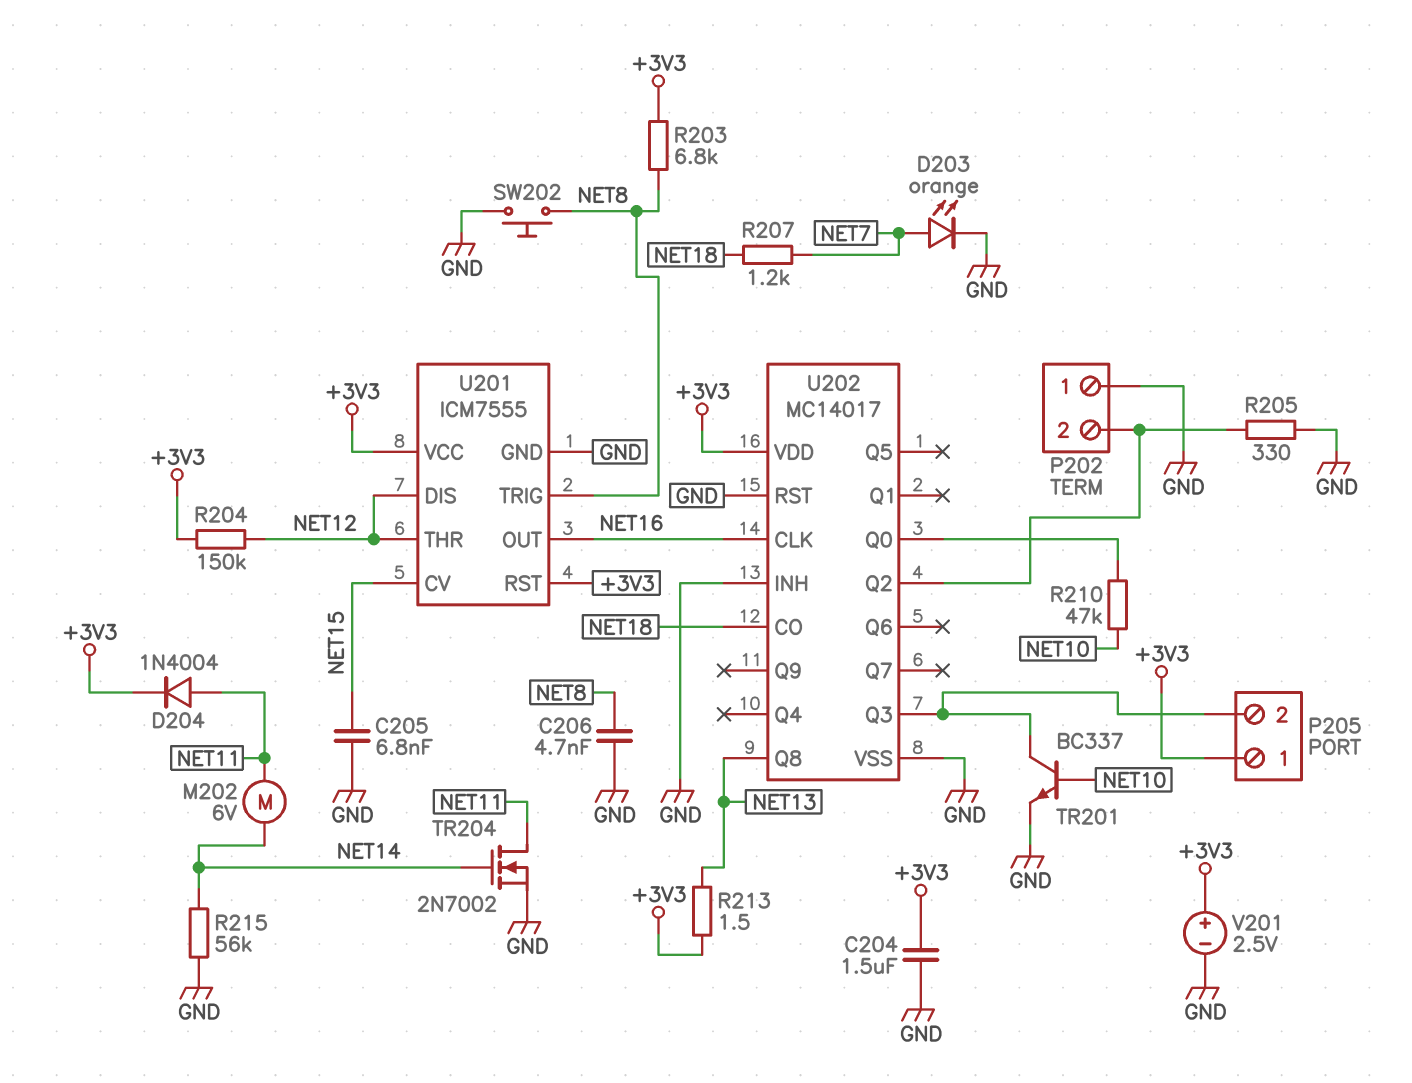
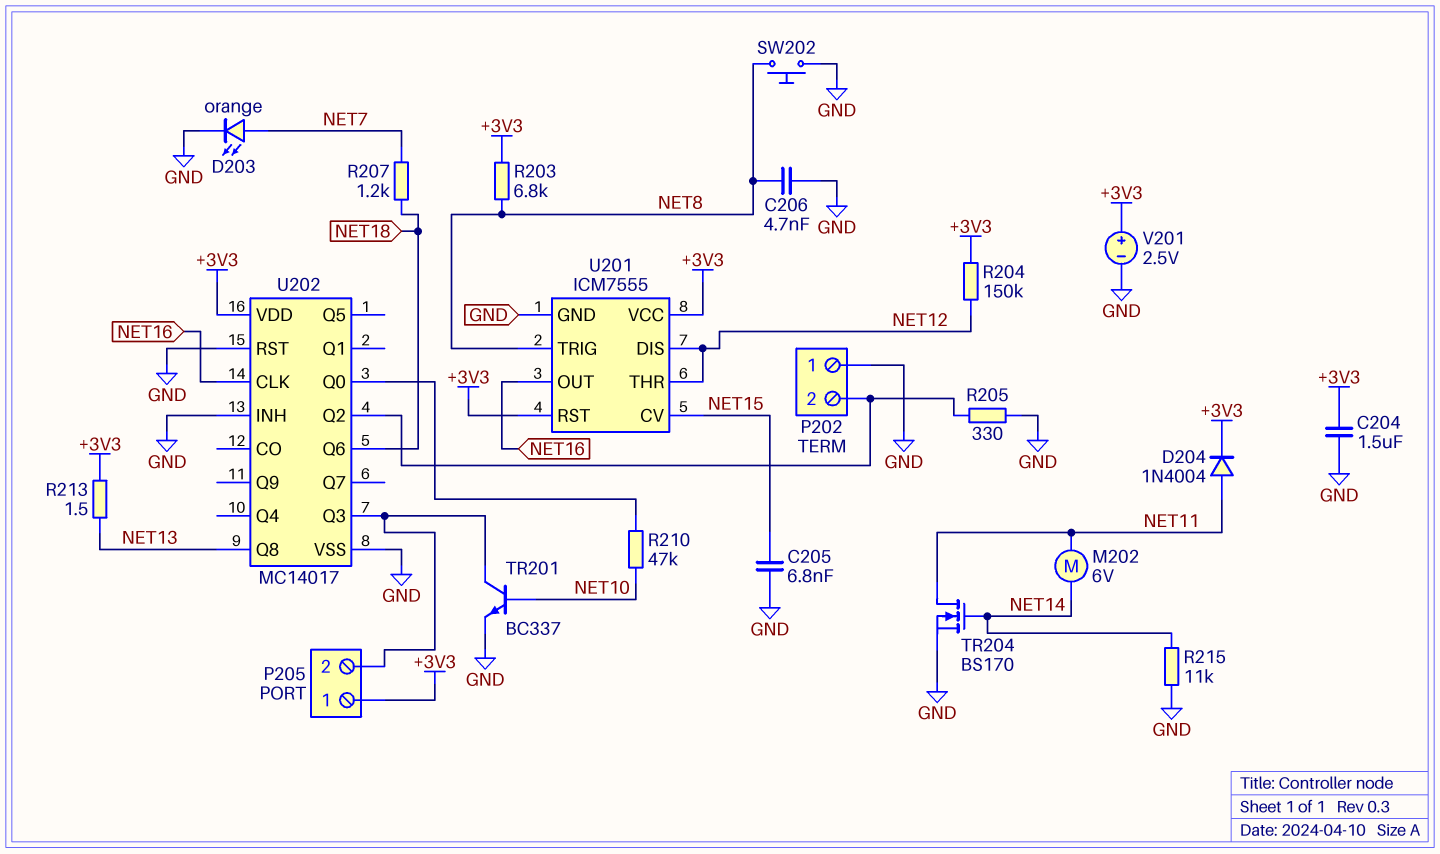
R215: 56k (GND, NET14) -> 11k (GND, NET14)
TR204: NMOS 2N7002 (G NET14, D NET11, S GND) -> NMOS BS170 (G NET14, D NET11, S GND)
U202 pin CO: NET18 -> none
U202 pin Q6: none -> NET18

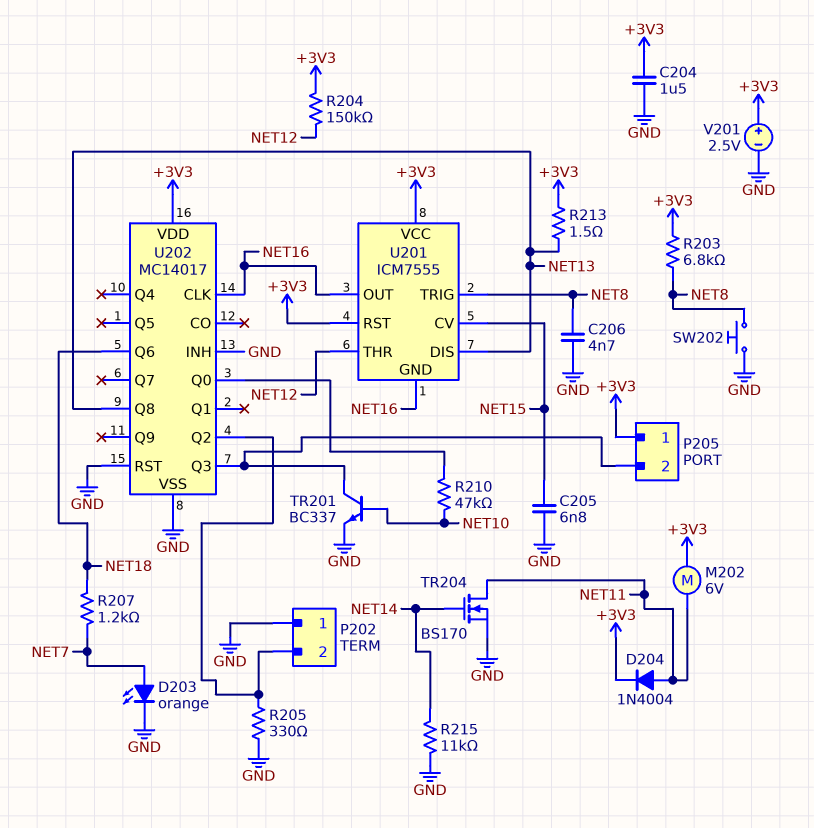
M202: motor 6V (NET11, NET14) -> motor 6V (+3V3, NET11)
U201 pin DIS: NET12 -> NET13
U201 pin GND: GND -> NET16

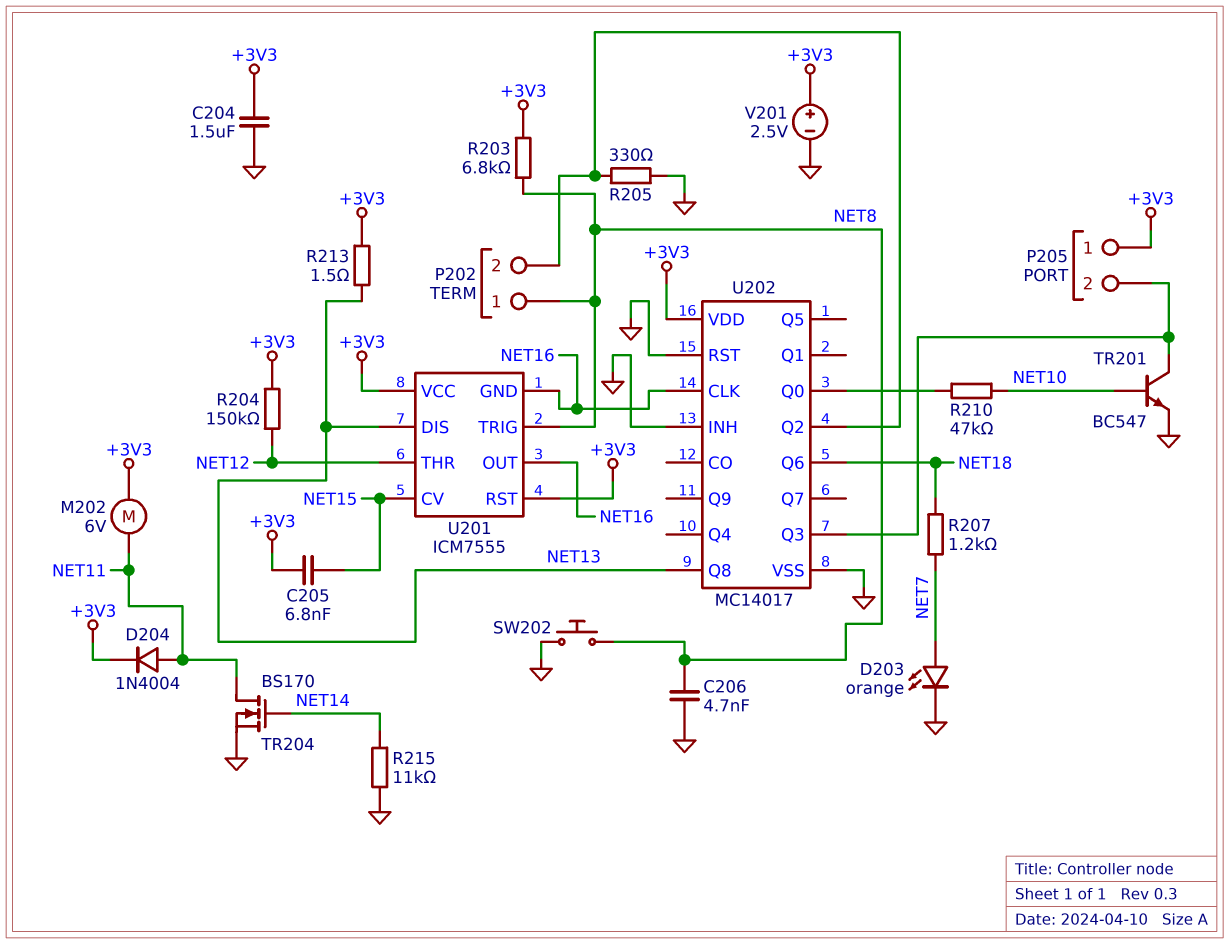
C205: 6.8nF (GND, NET15) -> 6.8nF (+3V3, NET15)
P202 pin 1: GND -> NET8
TR201: NPN BC337 (B NET10, C P205/2, E GND) -> NPN BC547 (B NET10, C P205/2, E GND)

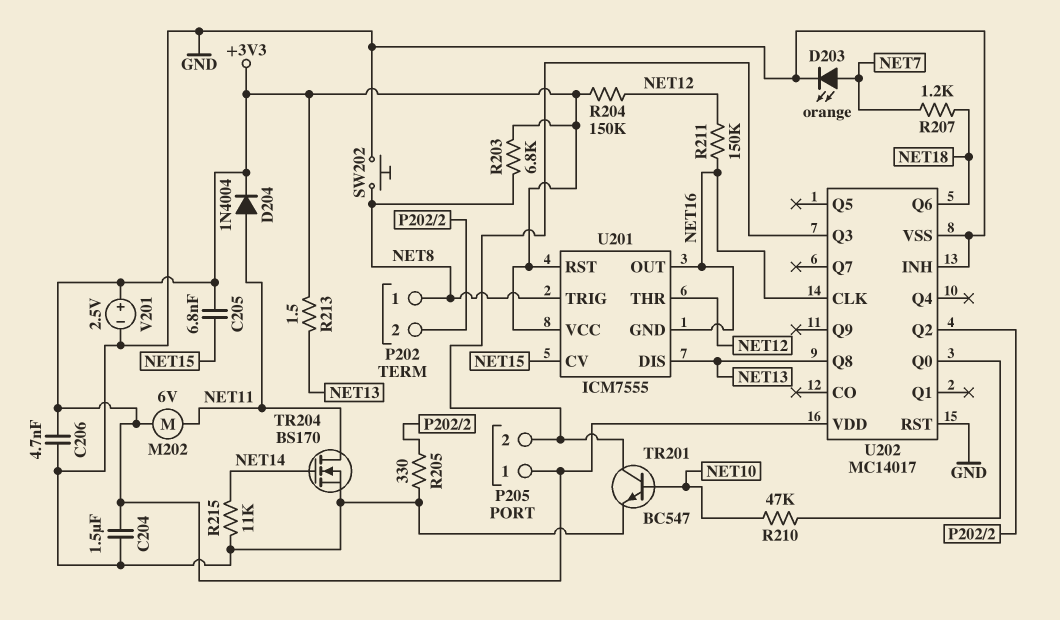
C206: 4.7nF (GND, NET8) -> 4.7nF (+3V3, GND)
R211: none -> 150k (NET12, NET16)

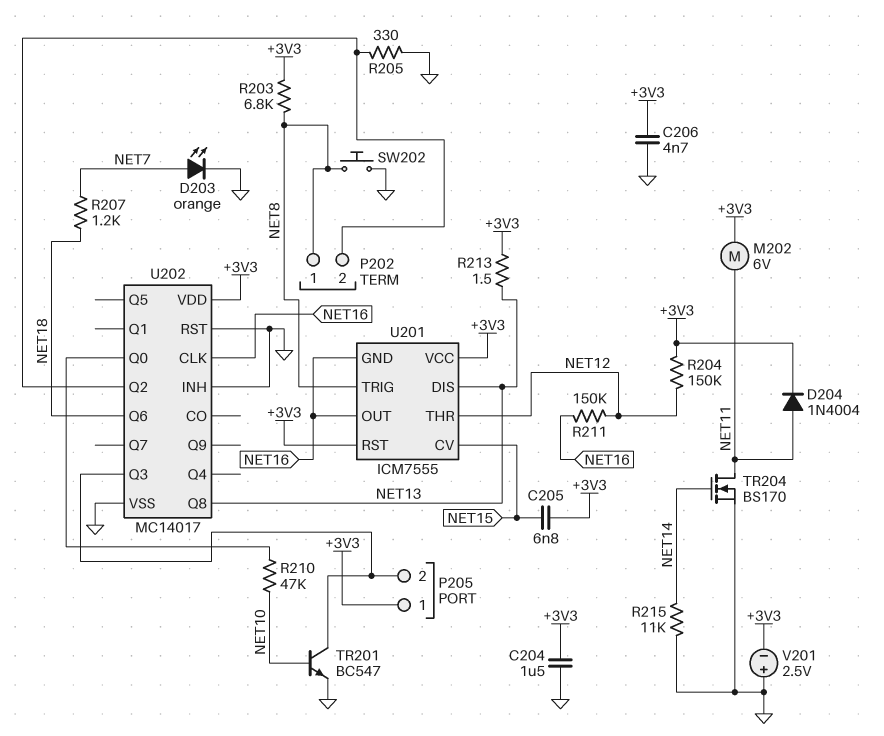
V201: 2.5V (plus +3V3, minus GND) -> 2.5V (plus GND, minus +3V3)

